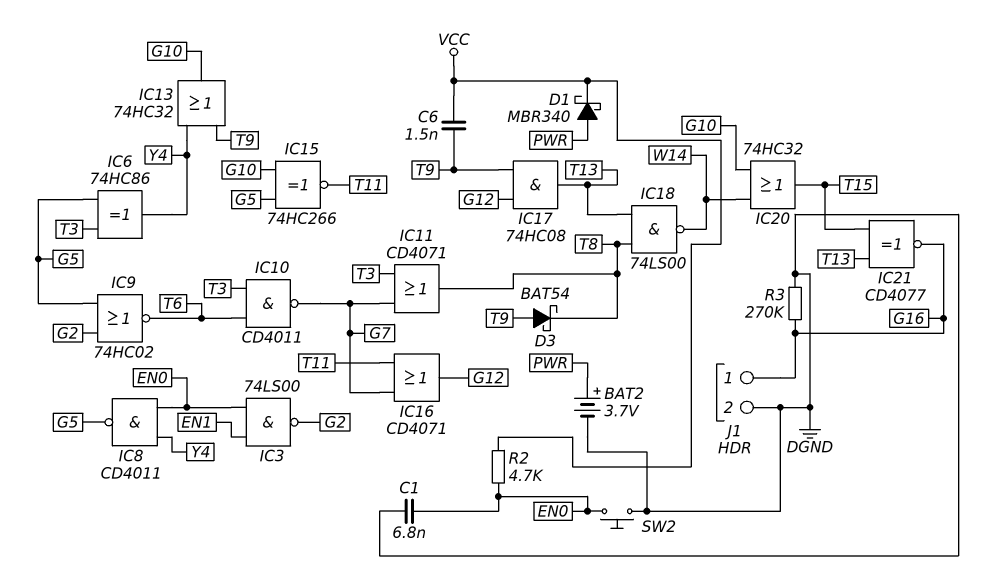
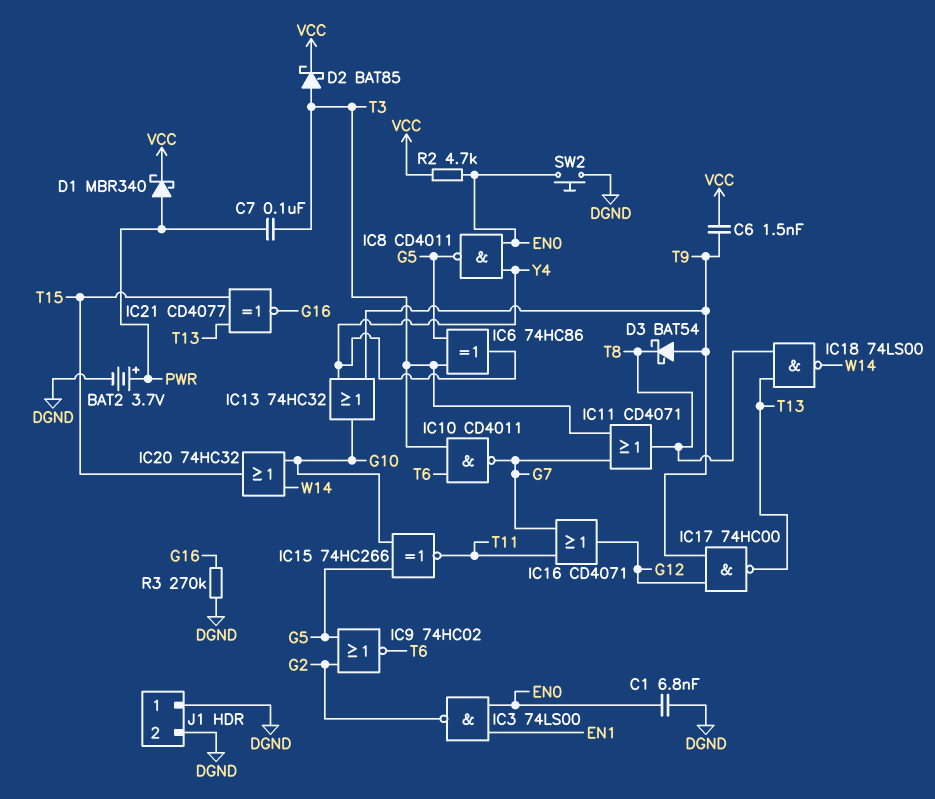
C7: none -> 100nF (PWR, T3)
D2: none -> schottky BAT85 (A T3, K VCC)
IC17: AND 74HC08 (in G12, in T9, out T13) -> NAND 74HC00 (in G12, in T9, out T13)
J1 pin 1: G16 -> DGND

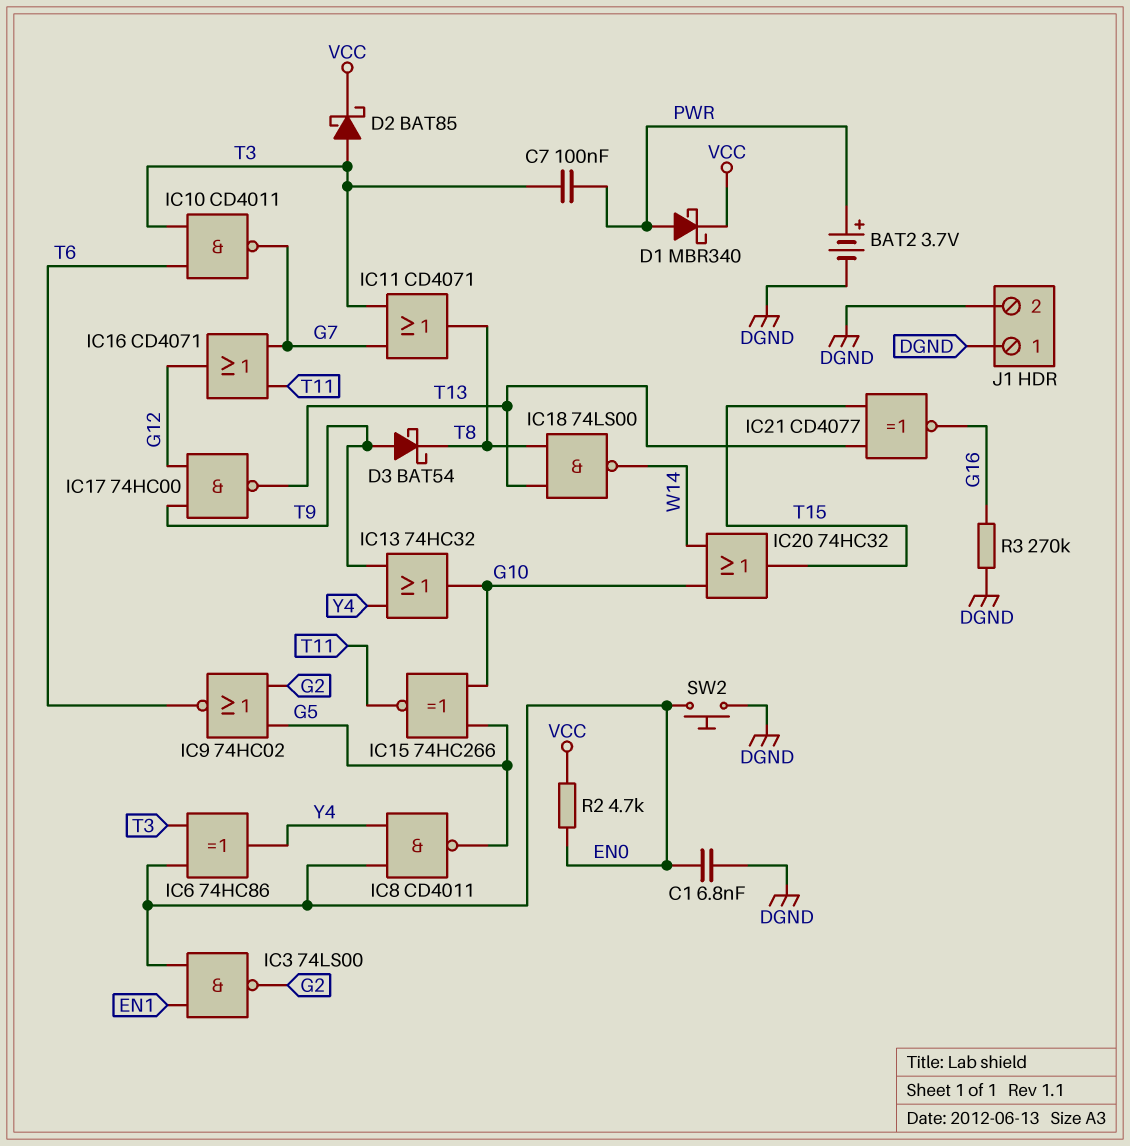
C6: 1.5nF (T9, VCC) -> none
IC6: XOR 74HC86 (in G5, in T3, out Y4) -> XOR 74HC86 (in EN0, in T3, out Y4)

